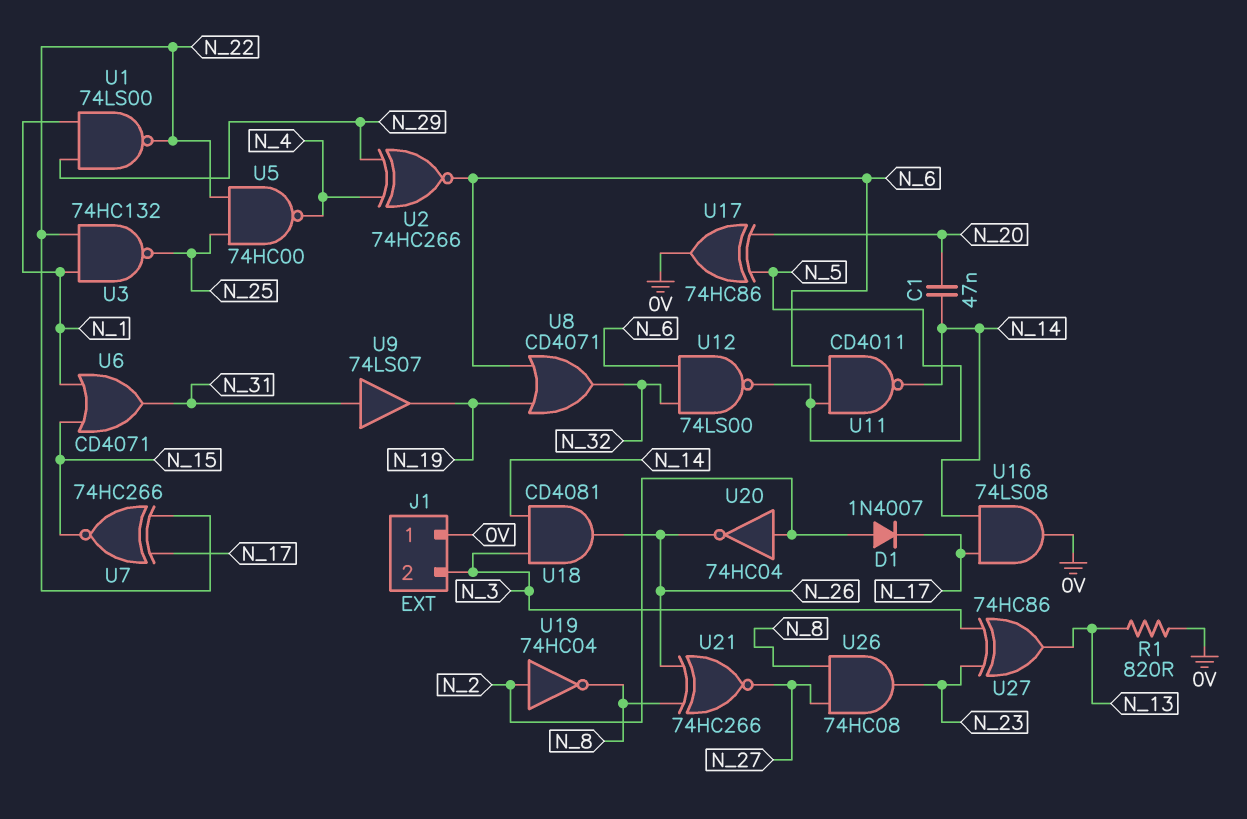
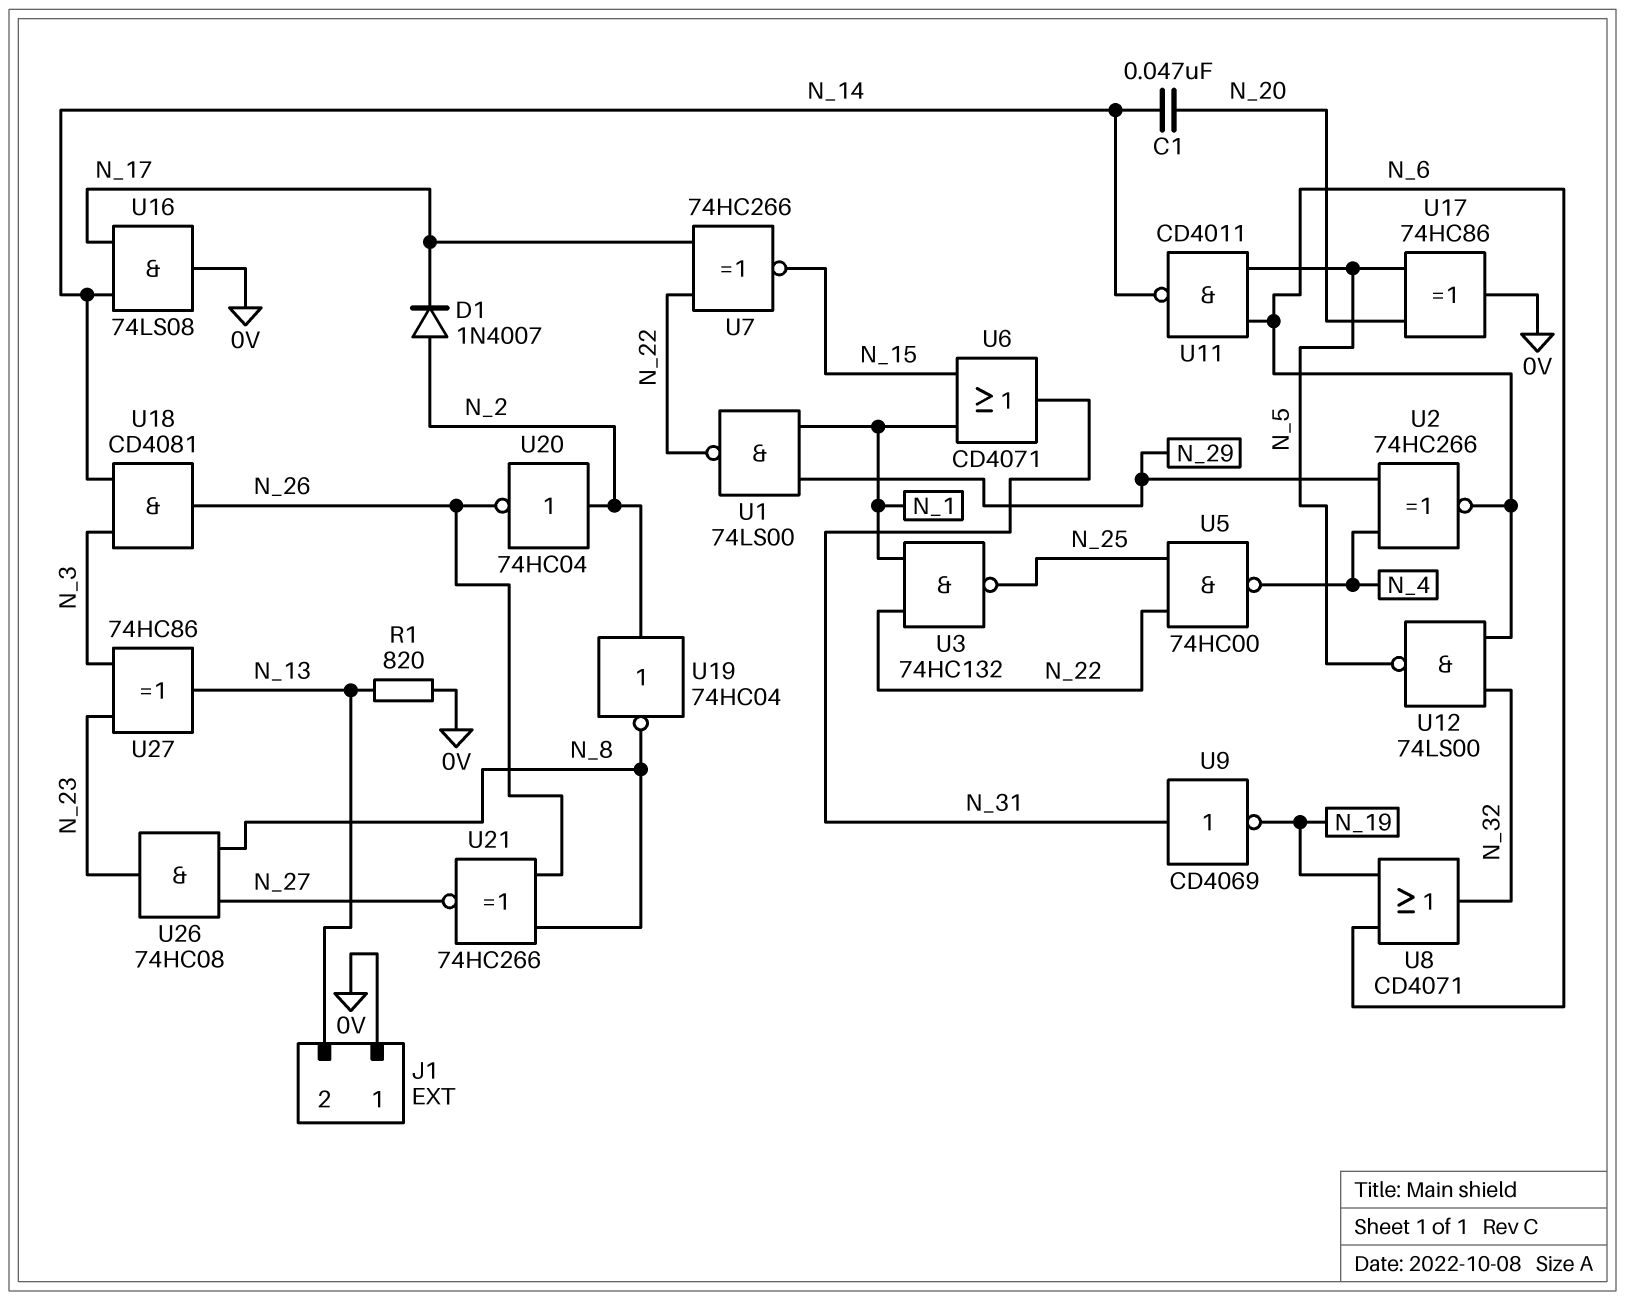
J1 pin 2: N_3 -> N_13
U9: buffer 74LS07 (in N_31, out N_19) -> NOT CD4069 (in N_31, out N_19)

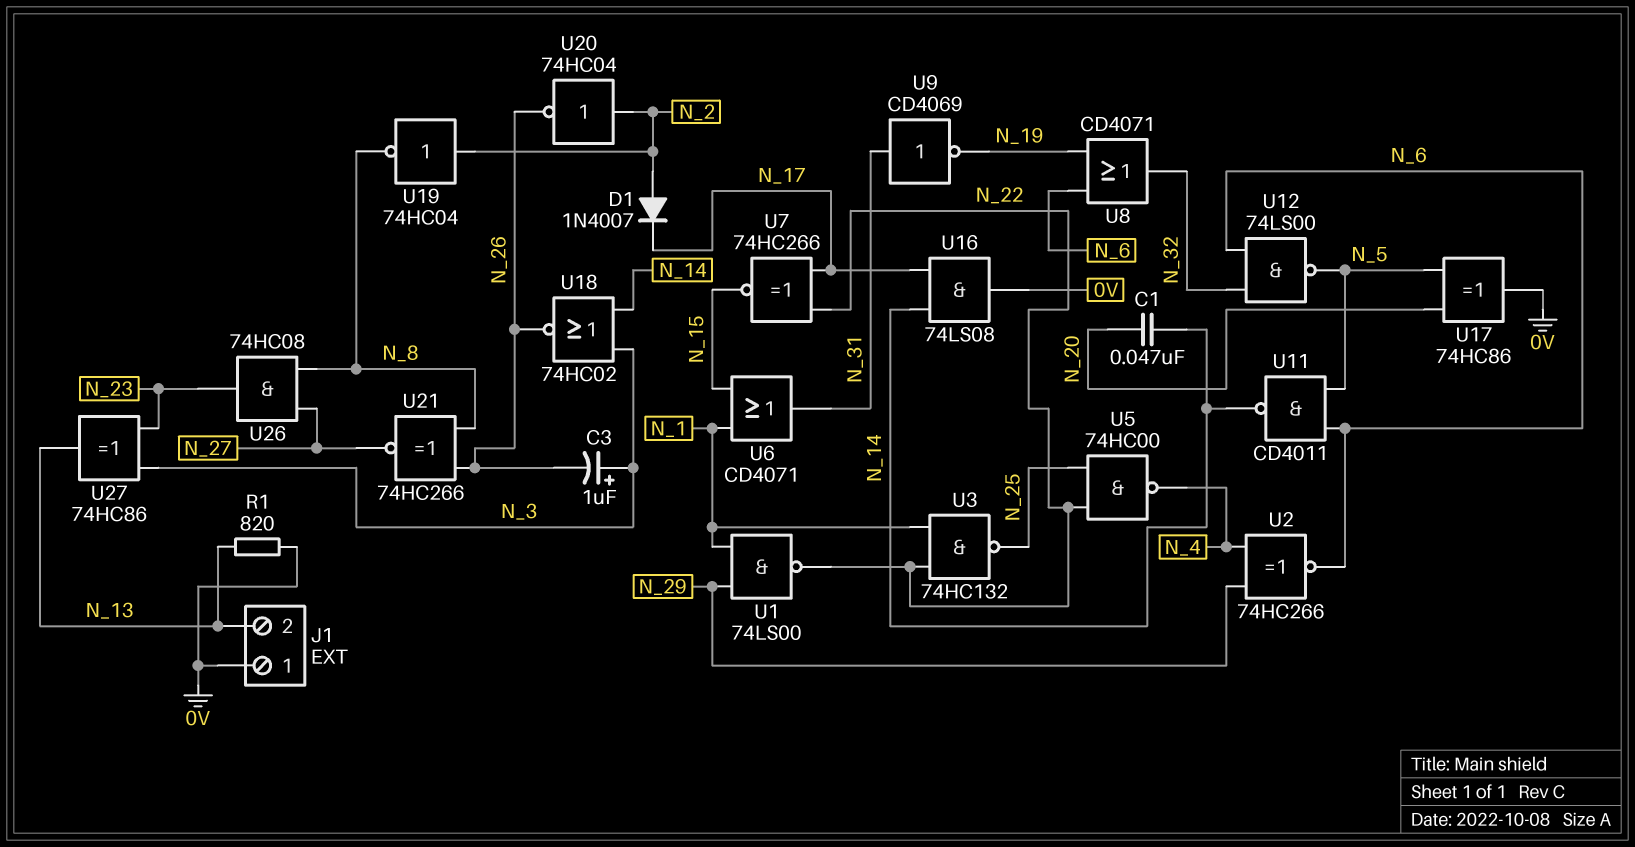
C3: none -> 1uF (plus N_3, minus N_26)
U18: AND CD4081 (in N_3, in N_14, out N_26) -> NOR 74HC02 (in N_3, in N_14, out N_26)

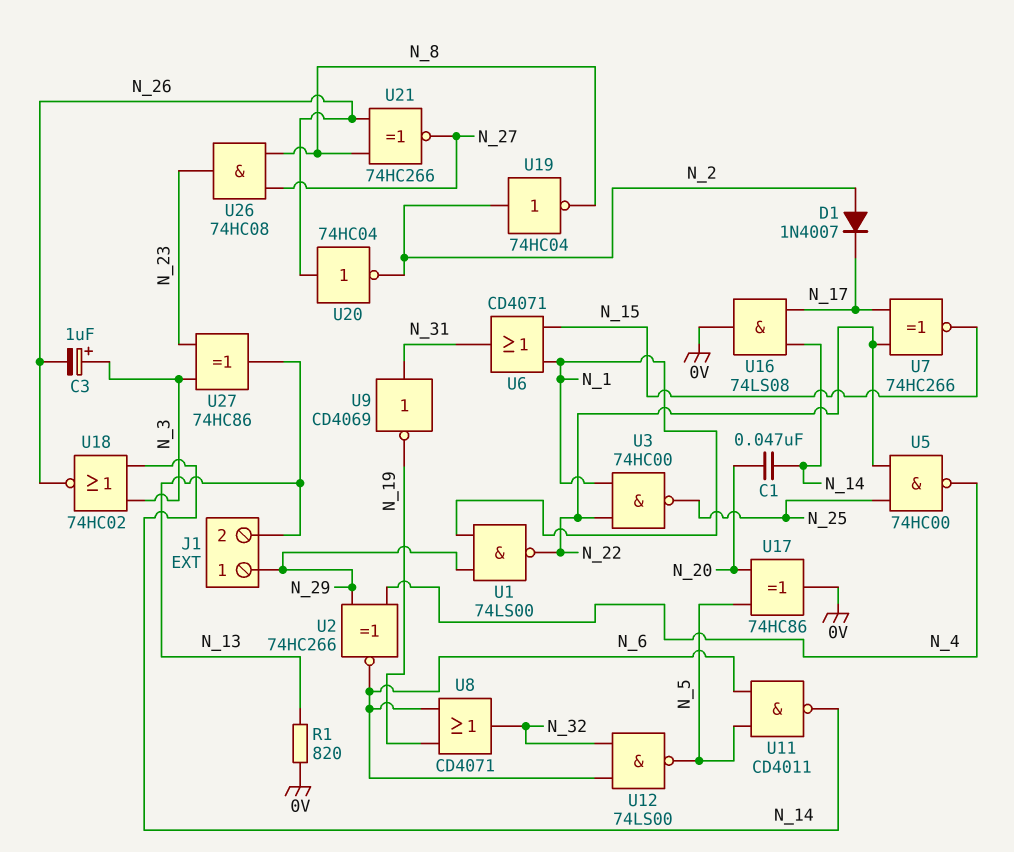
J1 pin 1: 0V -> N_29
U3: NAND 74HC132 (in N_1, in N_22, out N_25) -> NAND 74HC00 (in N_1, in N_22, out N_25)
U20: NOT 74HC04 (in N_2, out N_26) -> NOT 74HC04 (in N_26, out N_2)

